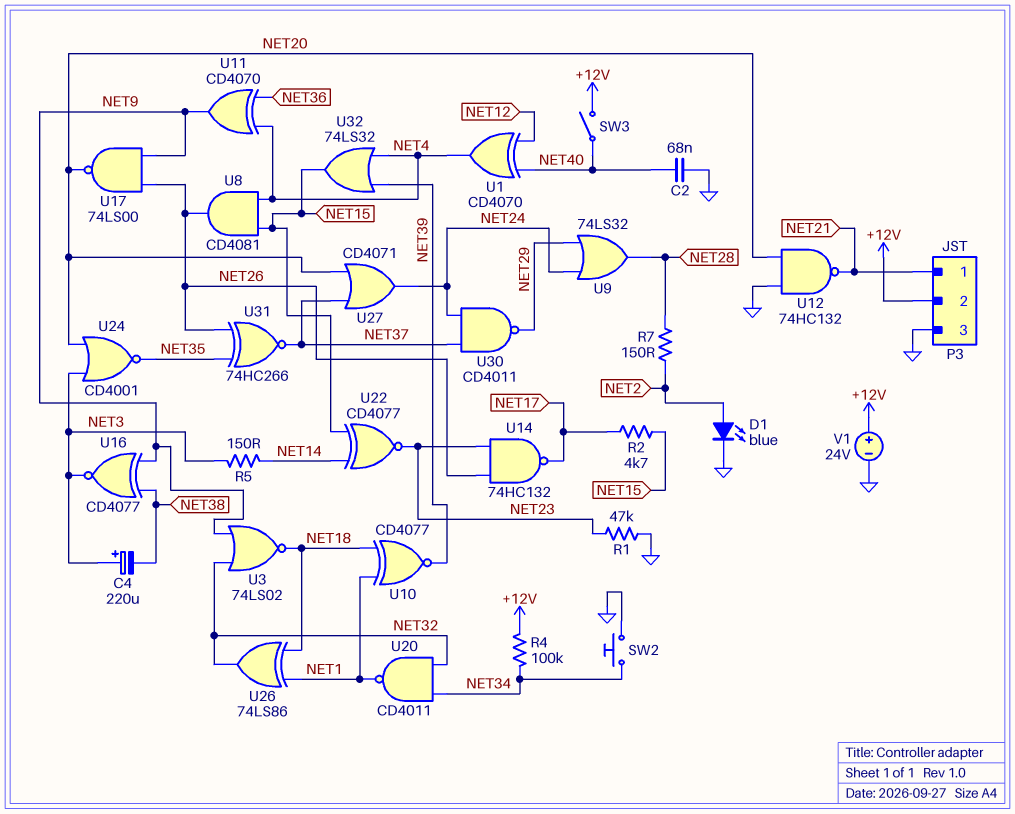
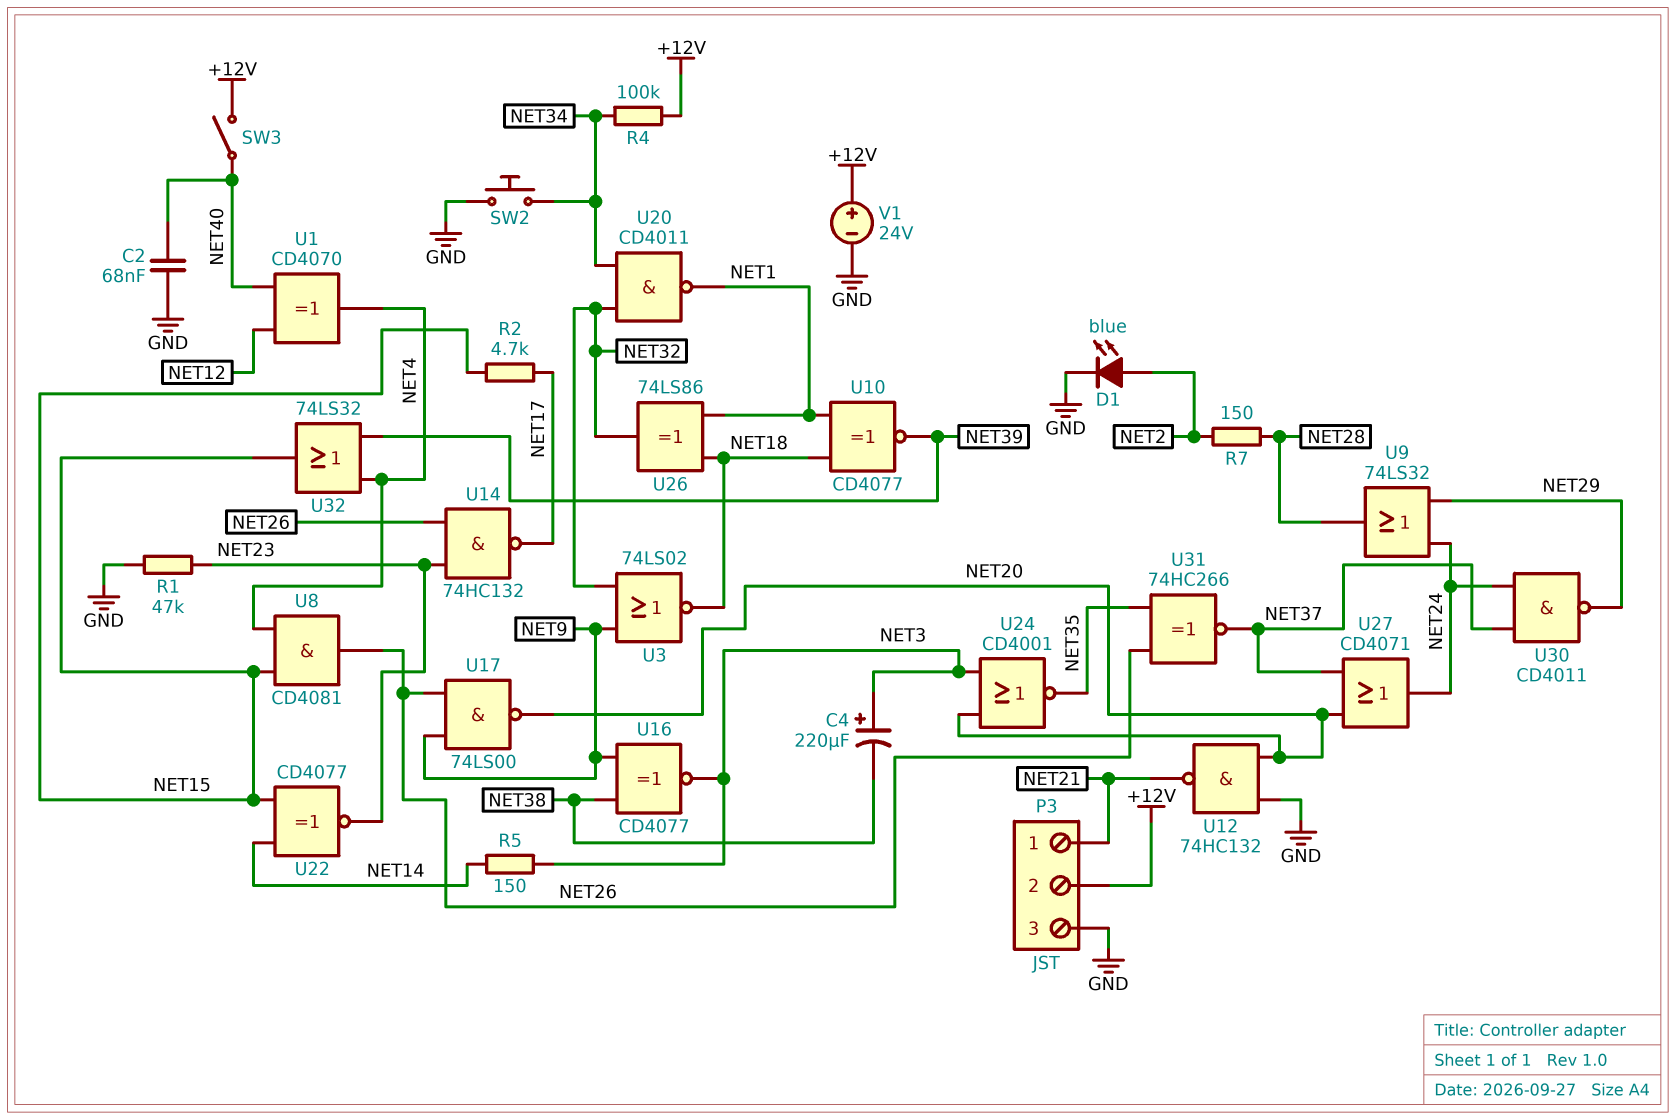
U11: XOR CD4070 (in NET4, in NET36, out NET9) -> none

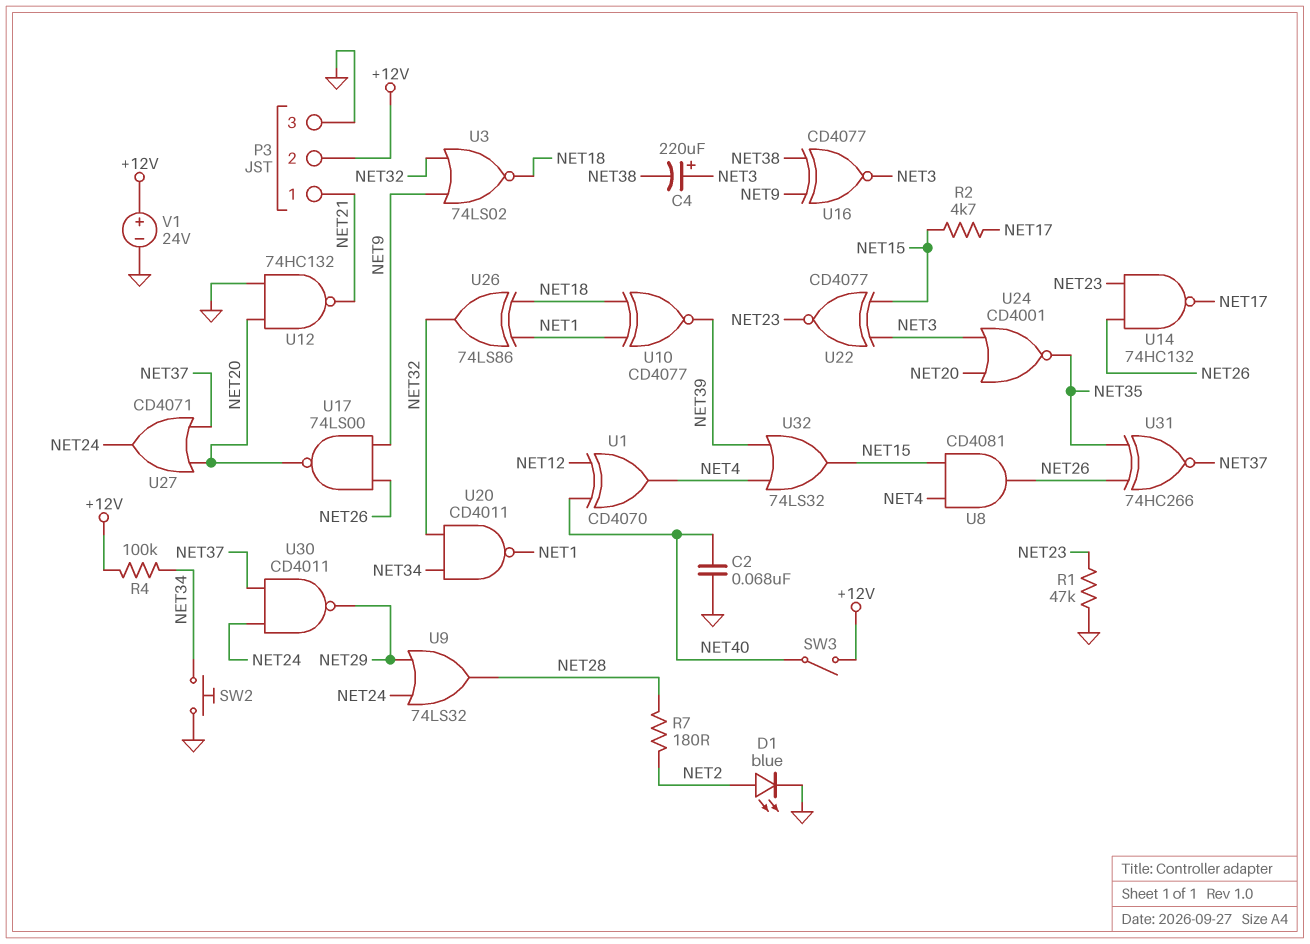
R5: 150 (NET3, NET14) -> none
R7: 150 (NET2, NET28) -> 180 (NET2, NET28)
U22: XNOR CD4077 (in NET14, in NET15, out NET23) -> XNOR CD4077 (in NET3, in NET15, out NET23)

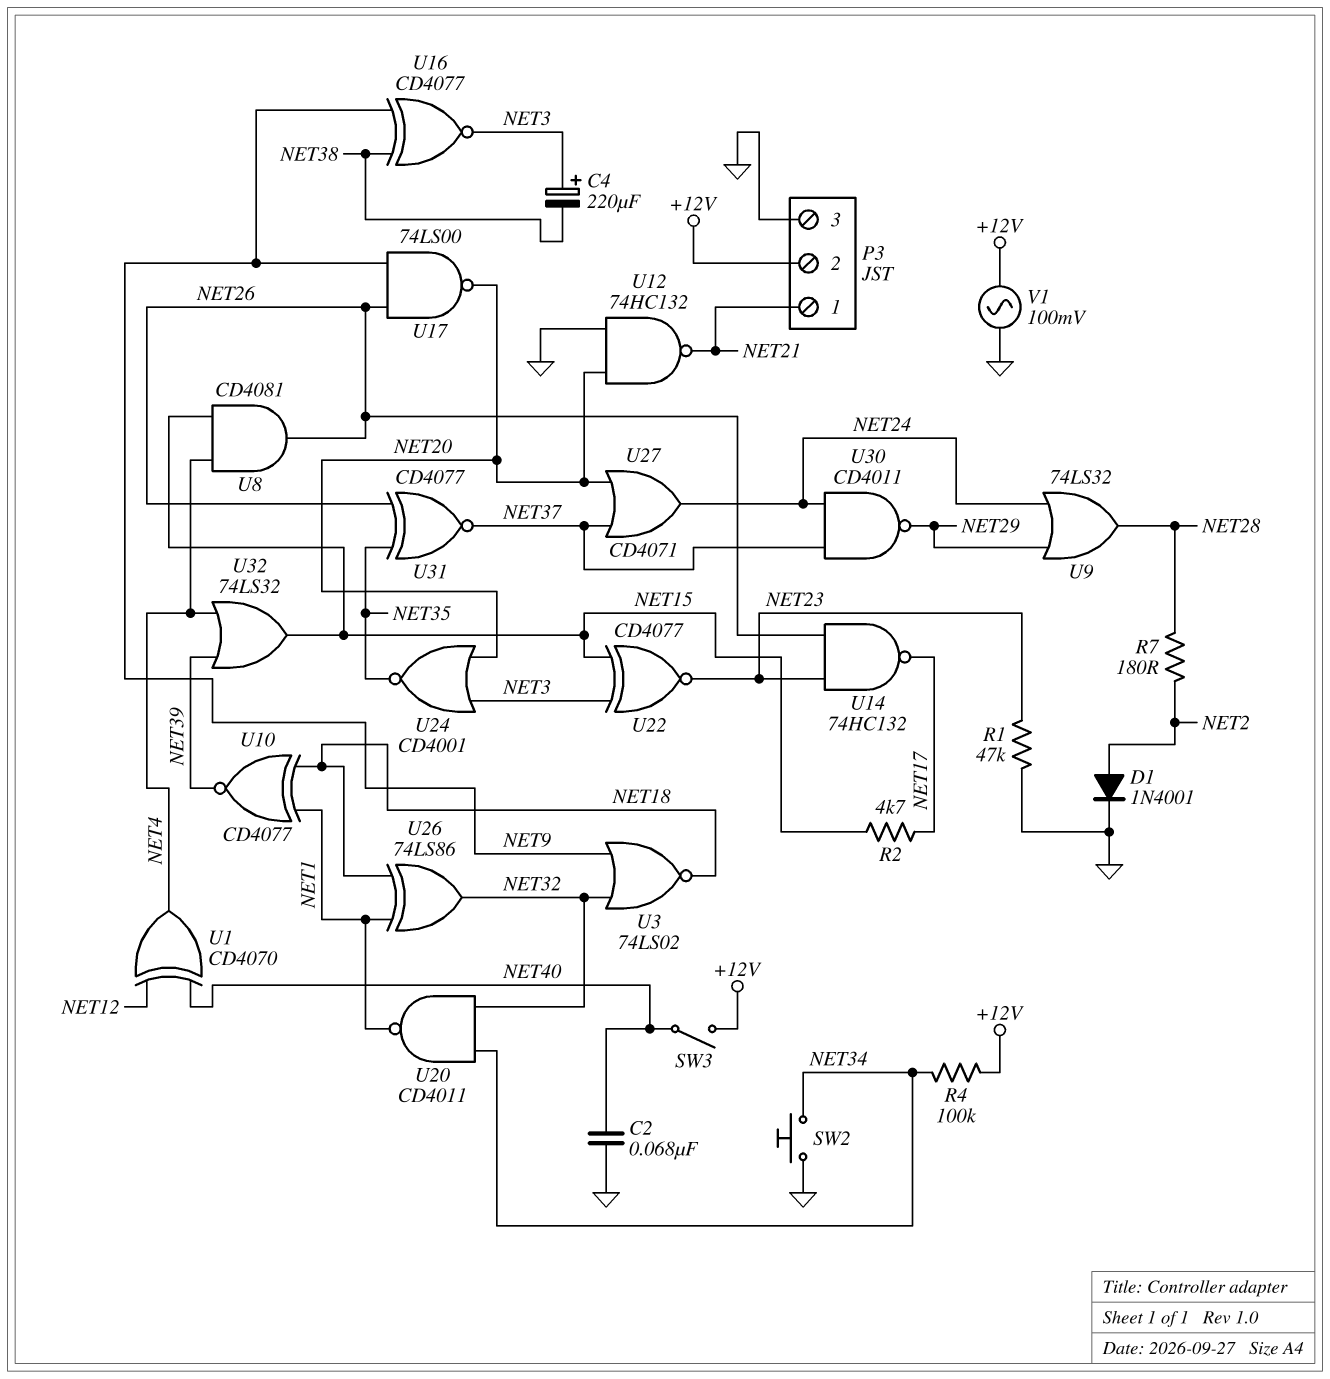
D1: LED blue (A NET2, K GND) -> diode 1N4001 (A NET2, K GND)
U31: XNOR 74HC266 (in NET26, in NET35, out NET37) -> XNOR CD4077 (in NET26, in NET35, out NET37)
V1: 24V (plus +12V, minus GND) -> AC 100mV (+12V, GND)

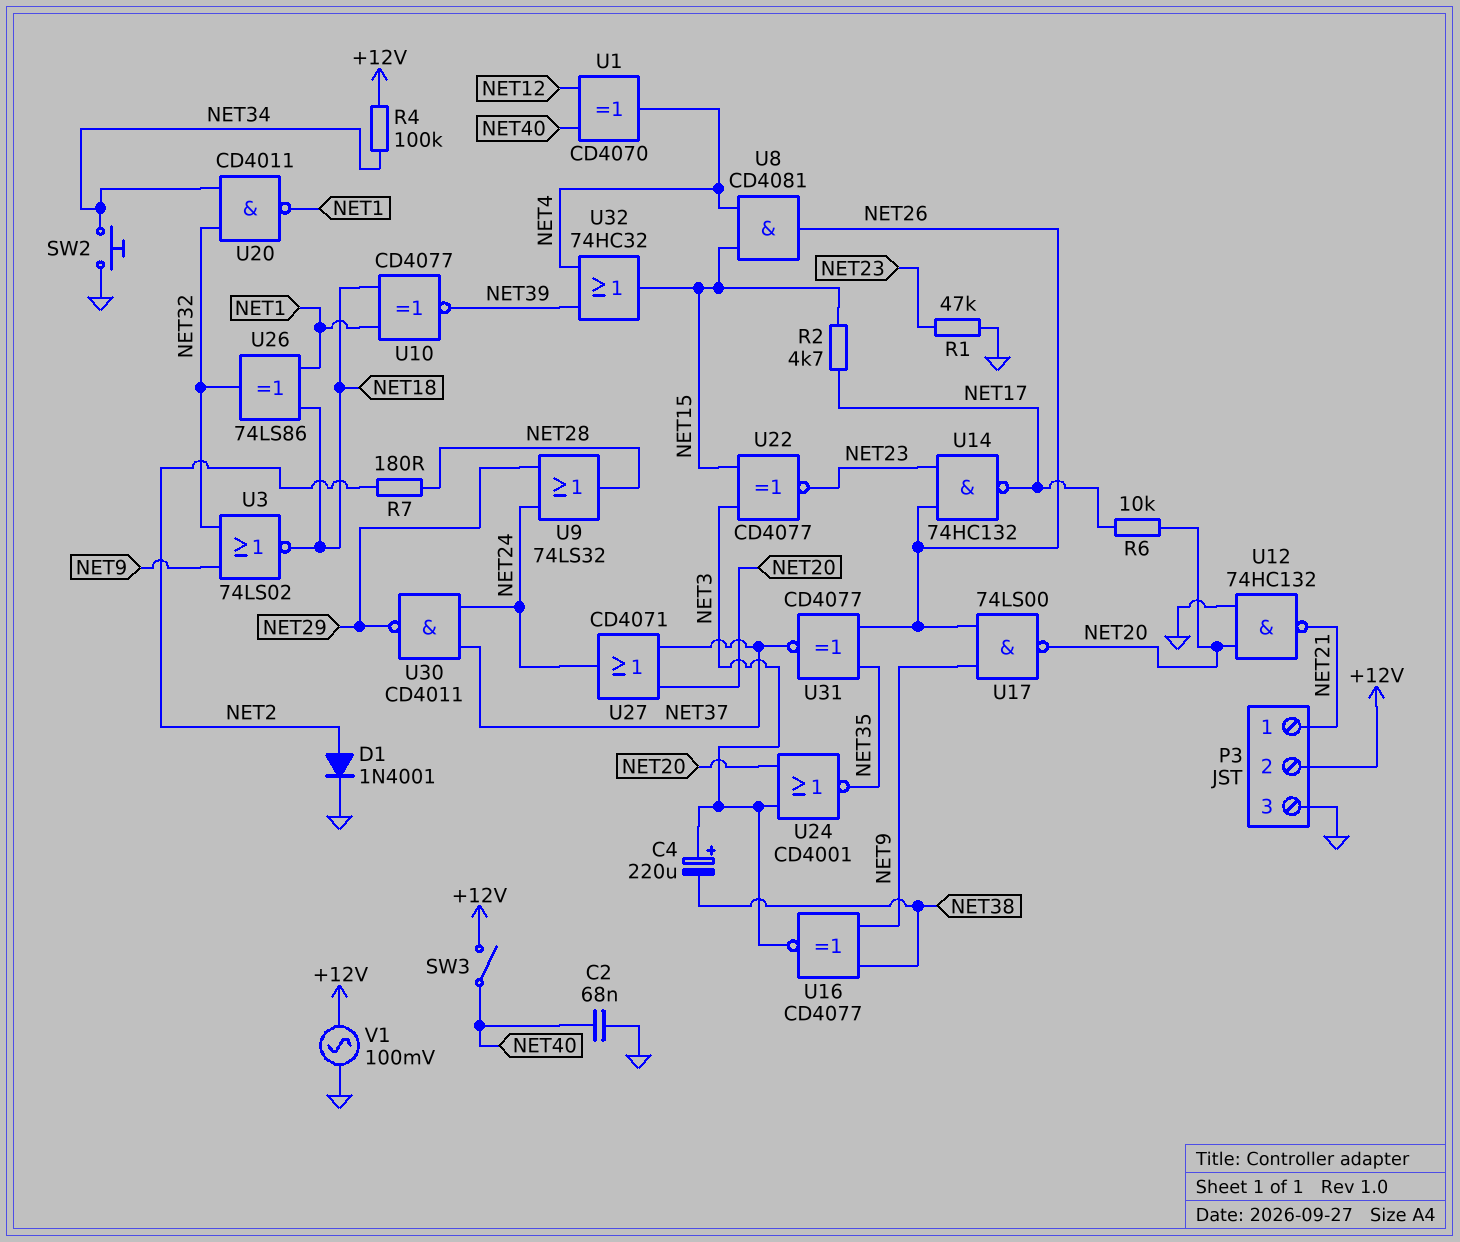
R6: none -> 10k (NET17, NET20)
U32: OR 74LS32 (in NET4, in NET39, out NET15) -> OR 74HC32 (in NET4, in NET39, out NET15)

